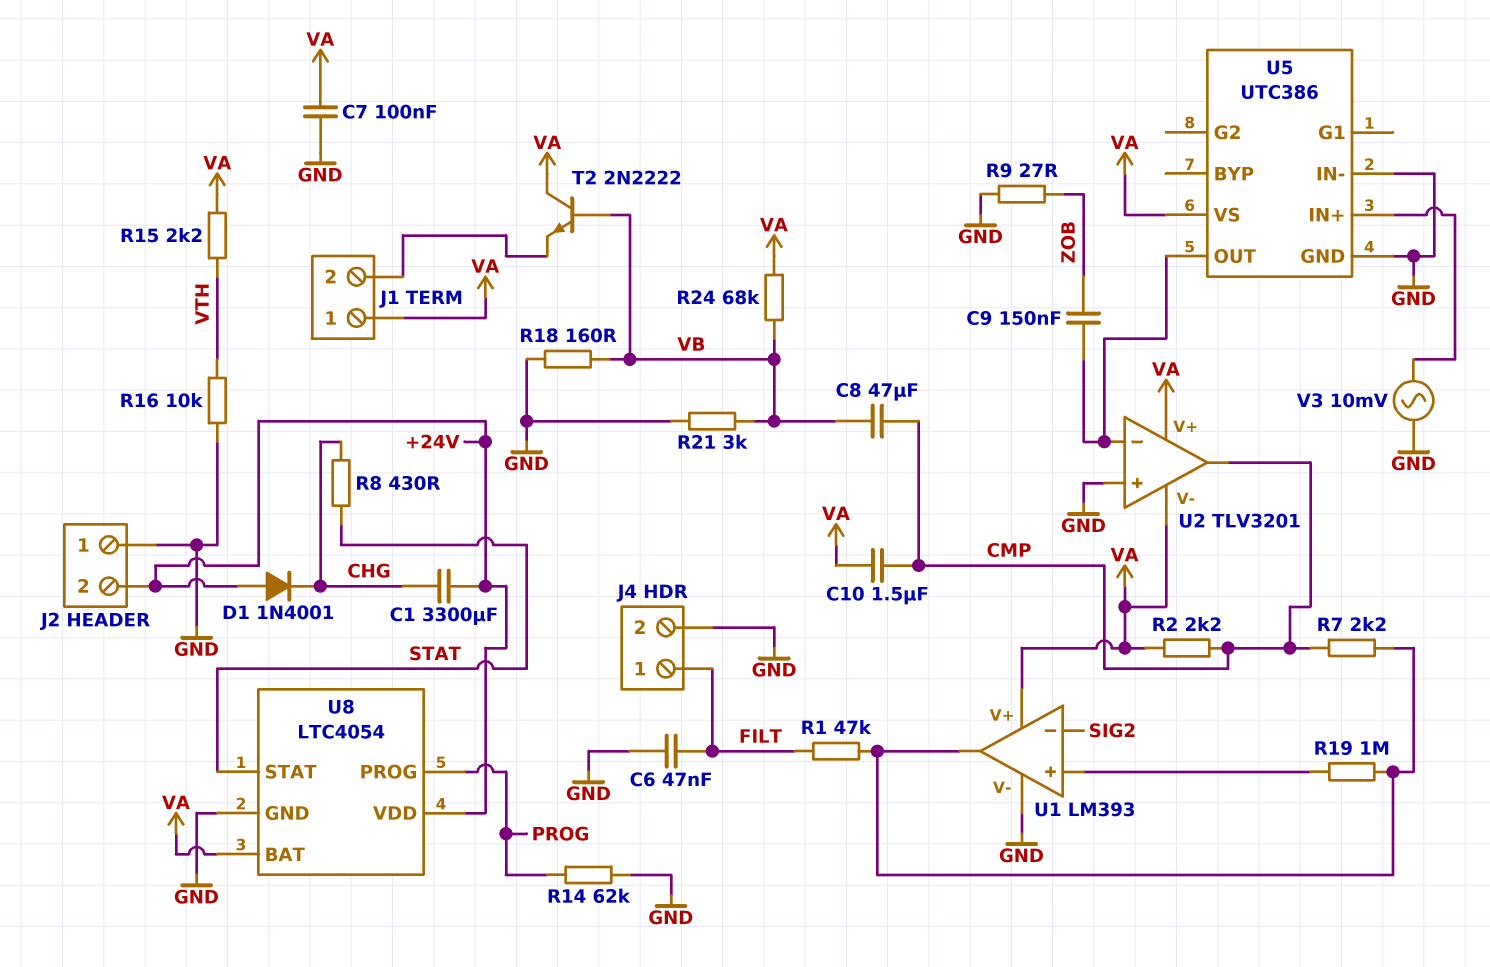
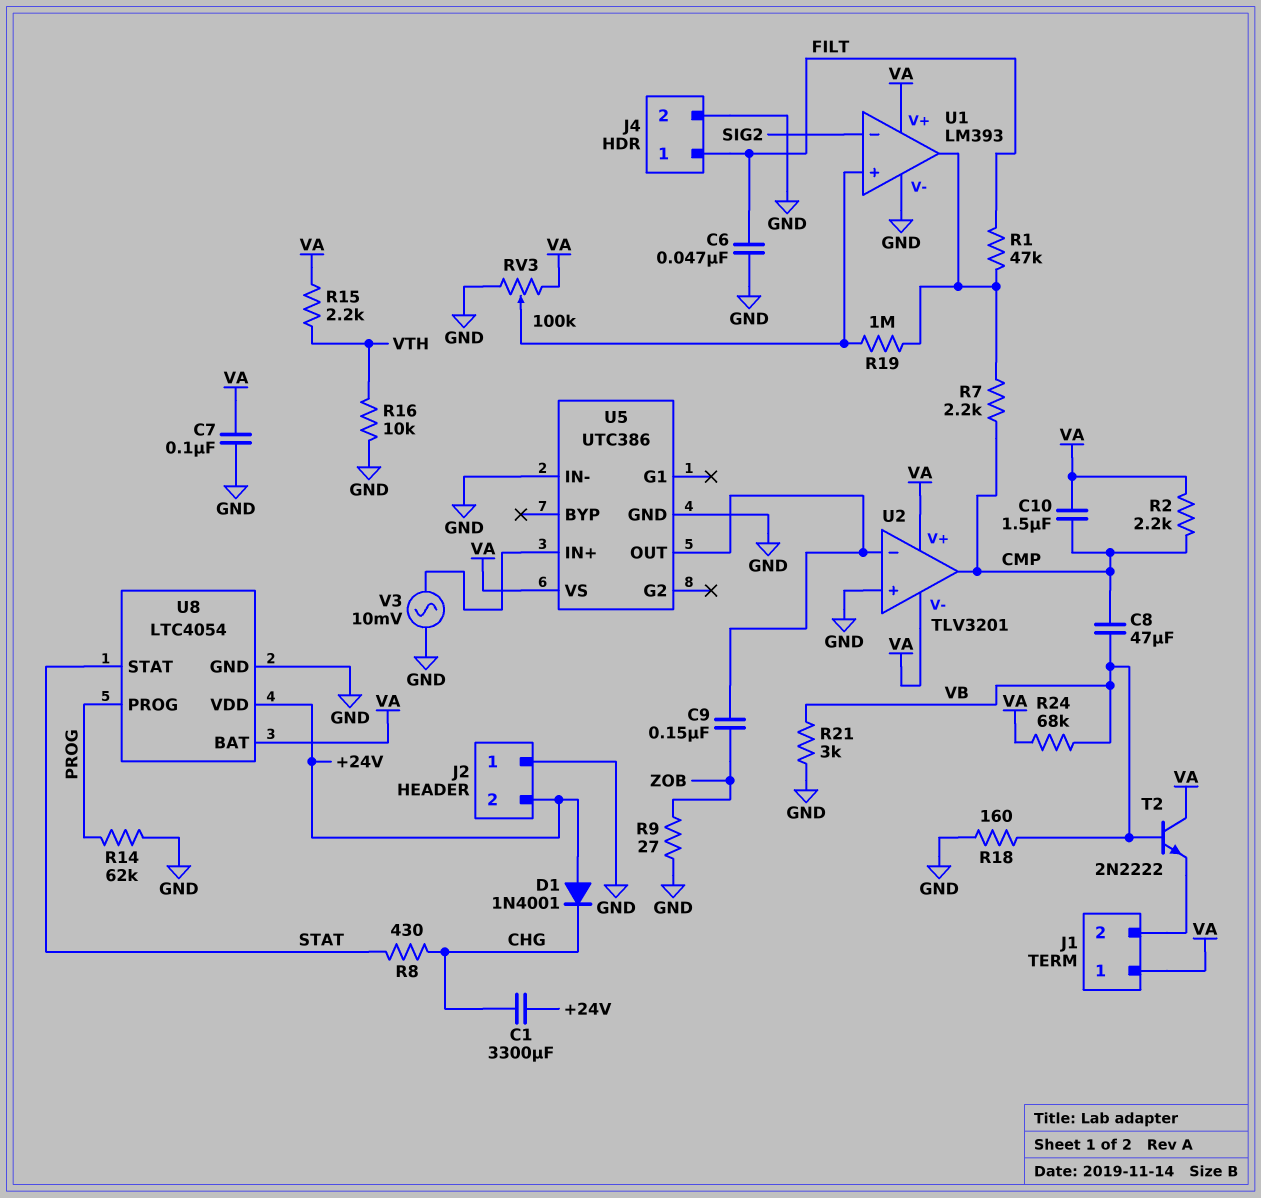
RV3: none -> 100k (GND, VA, wiper U1/in+)

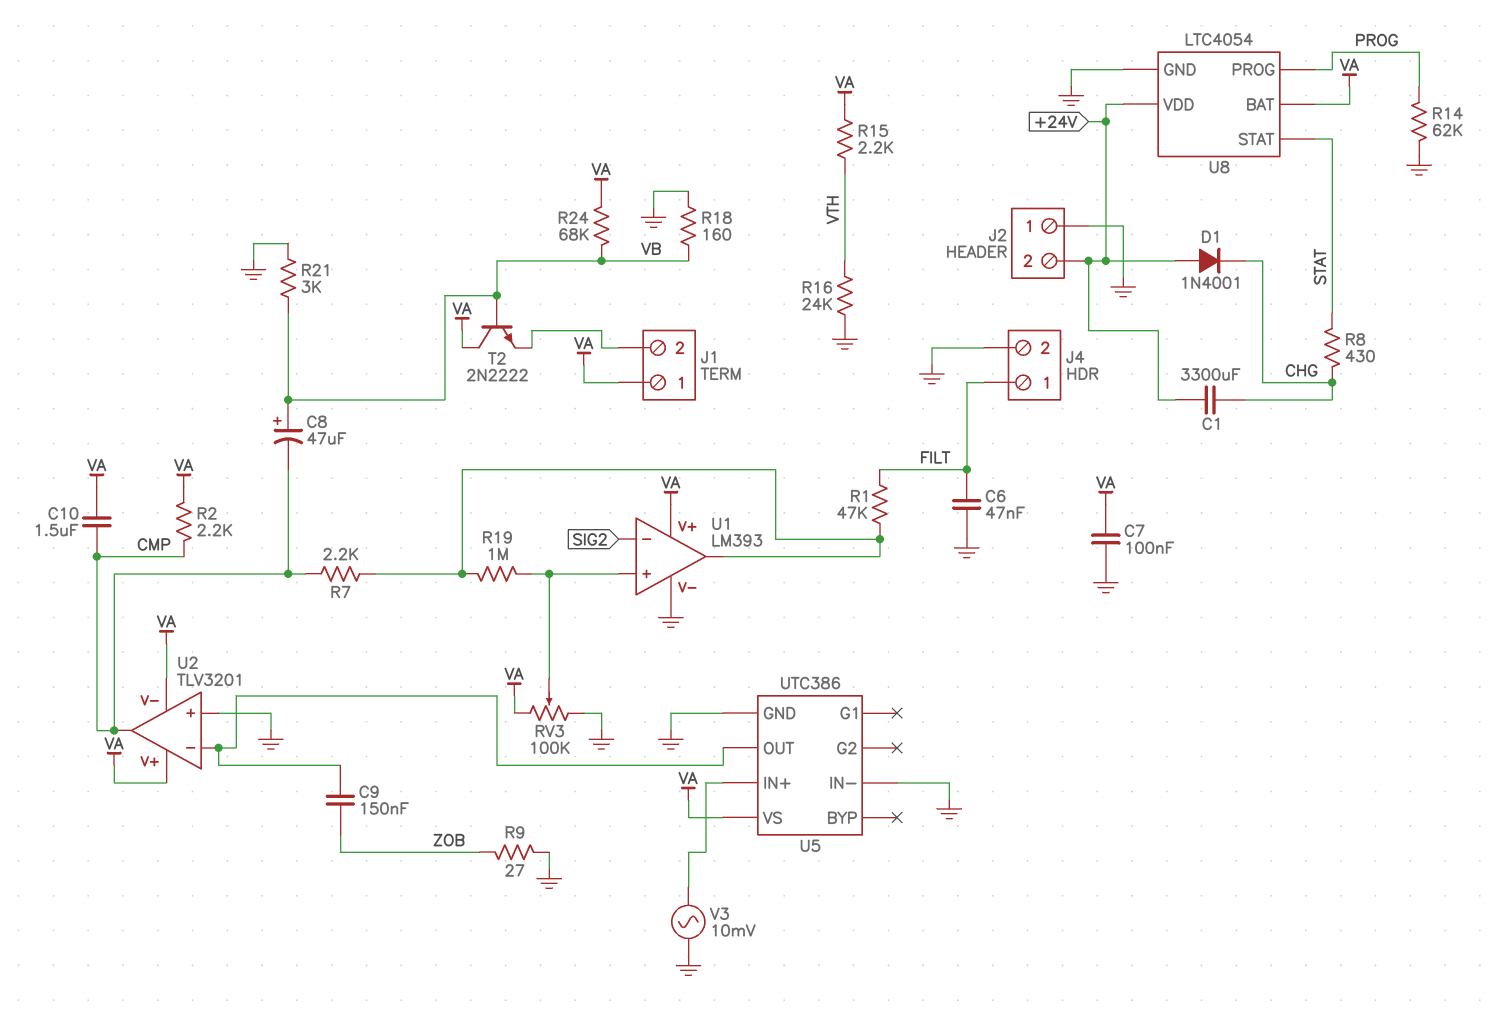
C8: 47uF (CMP, VB) -> 47uF (plus VB, minus CMP)
R16: 10k (GND, VTH) -> 24k (GND, VTH)

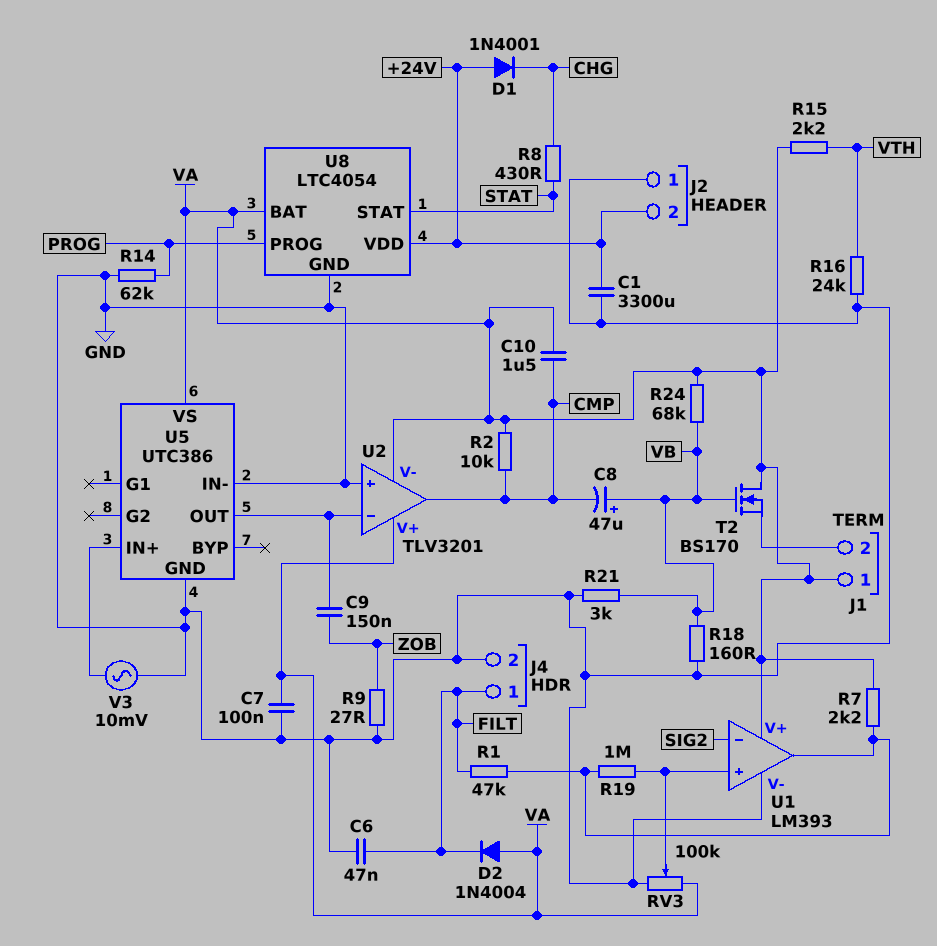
C1: 3300uF (+24V, CHG) -> 3300uF (+24V, GND)
D2: none -> diode 1N4004 (A VA, K FILT)
R2: 2.2k (CMP, VA) -> 10k (CMP, VA)
R7: 2.2k (CMP, U1/out) -> 2.2k (U1/out, VA)
T2: NPN 2N2222 (B VB, C VA, E J1/2) -> NMOS BS170 (G VB, D VA, S J1/2)

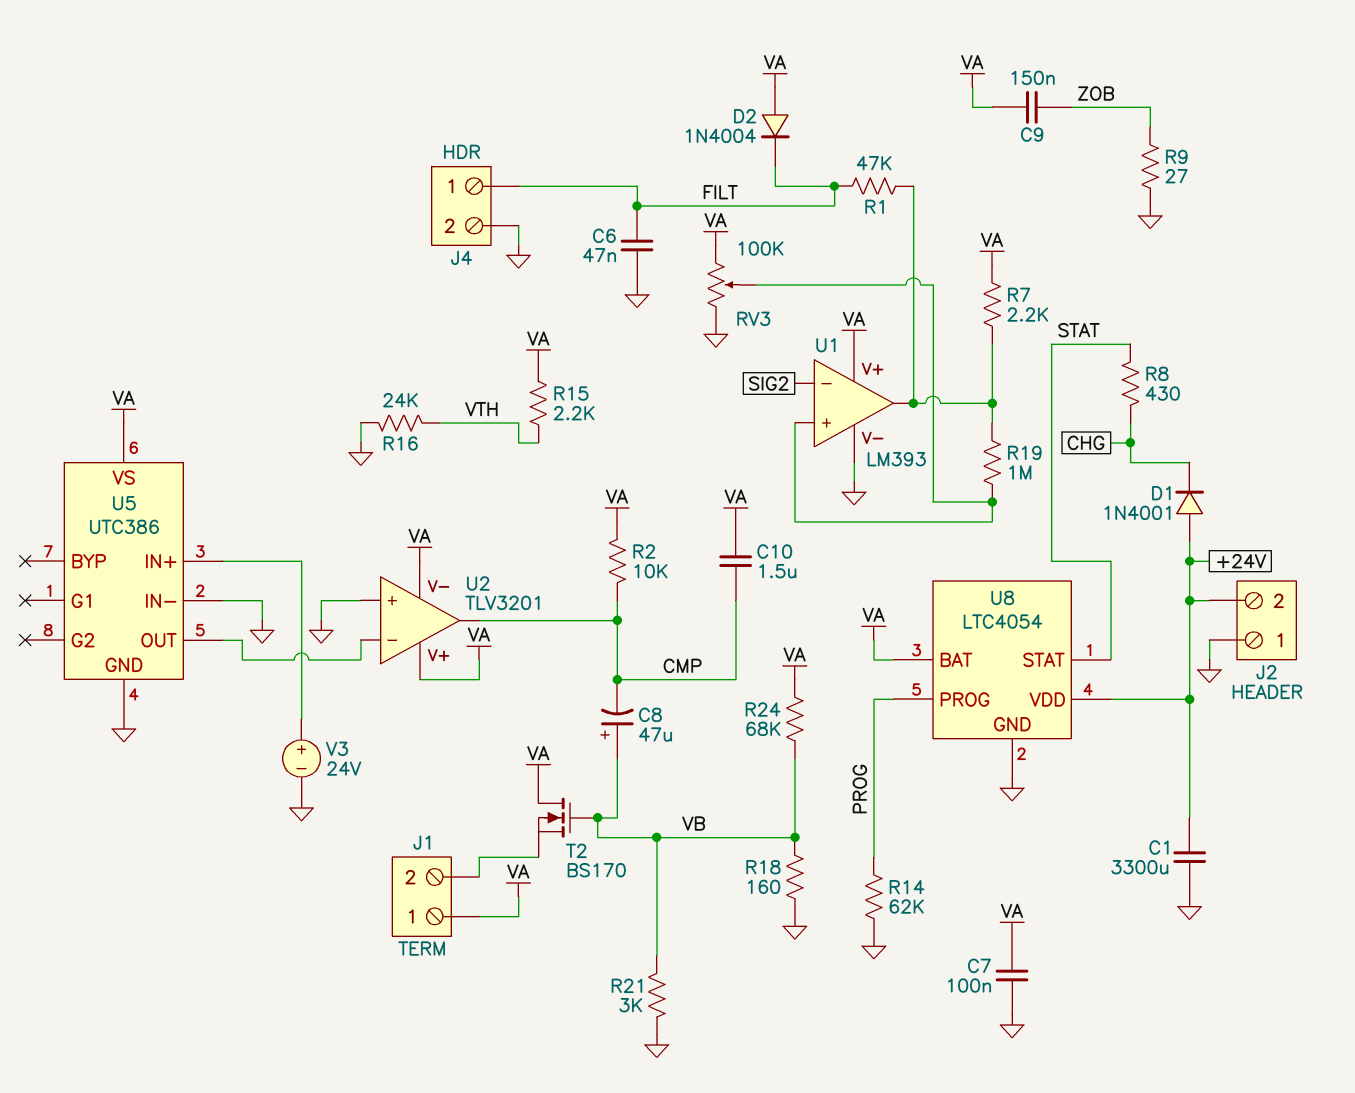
C9: 150nF (U2/in-, ZOB) -> 150nF (VA, ZOB)
V3: AC 10mV (GND, U5/IN+) -> 24V (plus U5/IN+, minus GND)

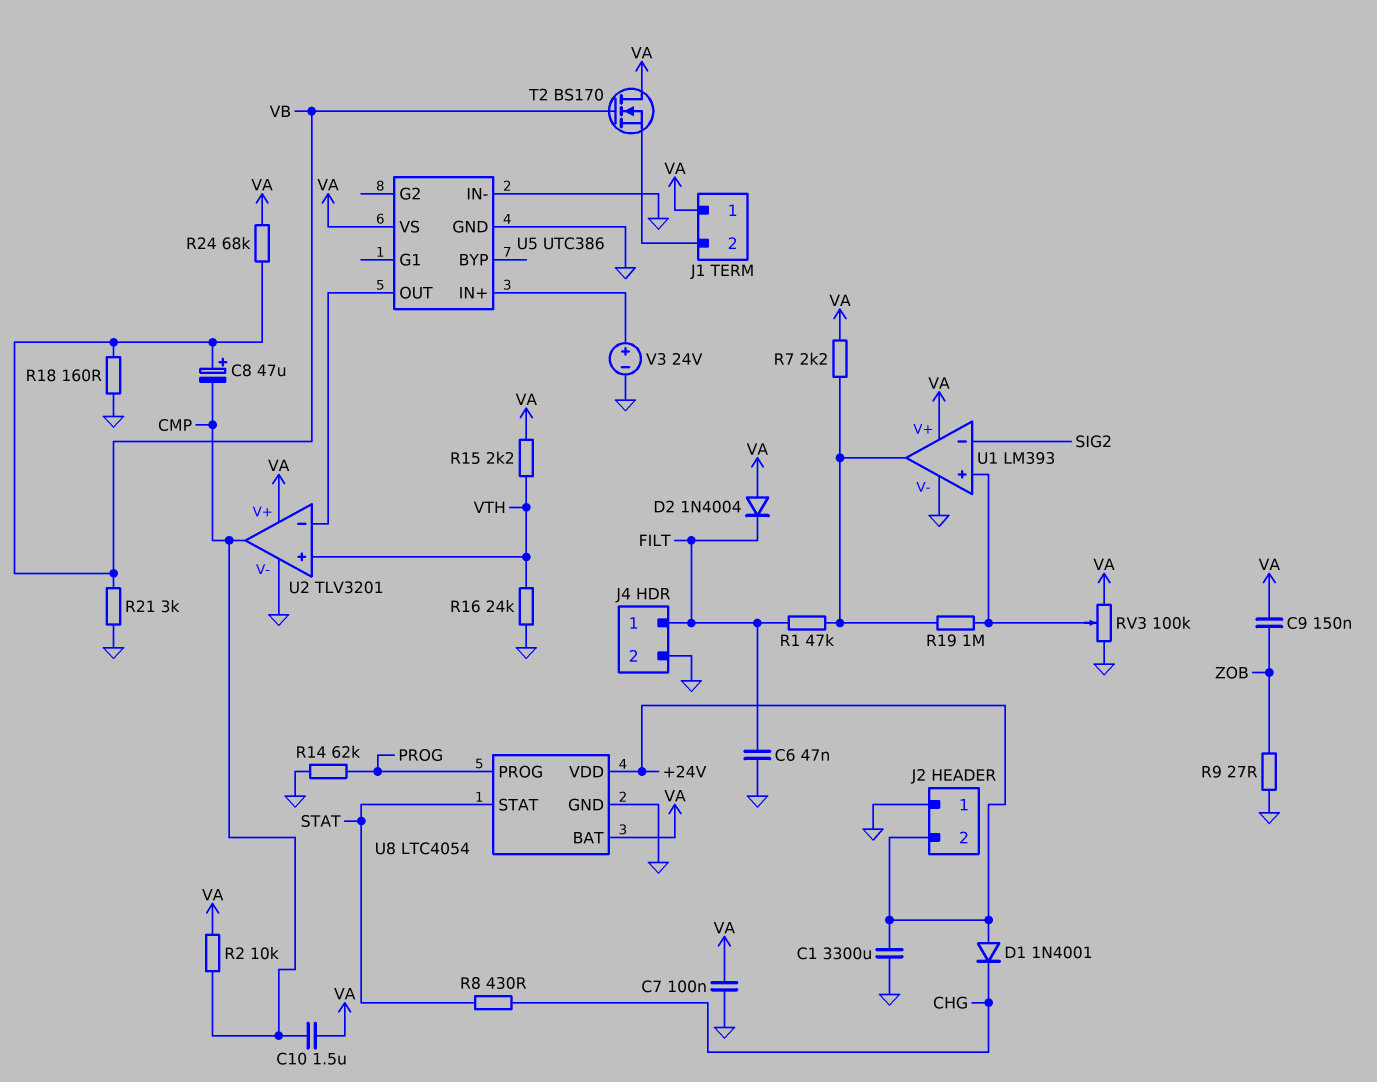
U2 pin V-: VA -> GND
U2 pin in+: GND -> VTH

